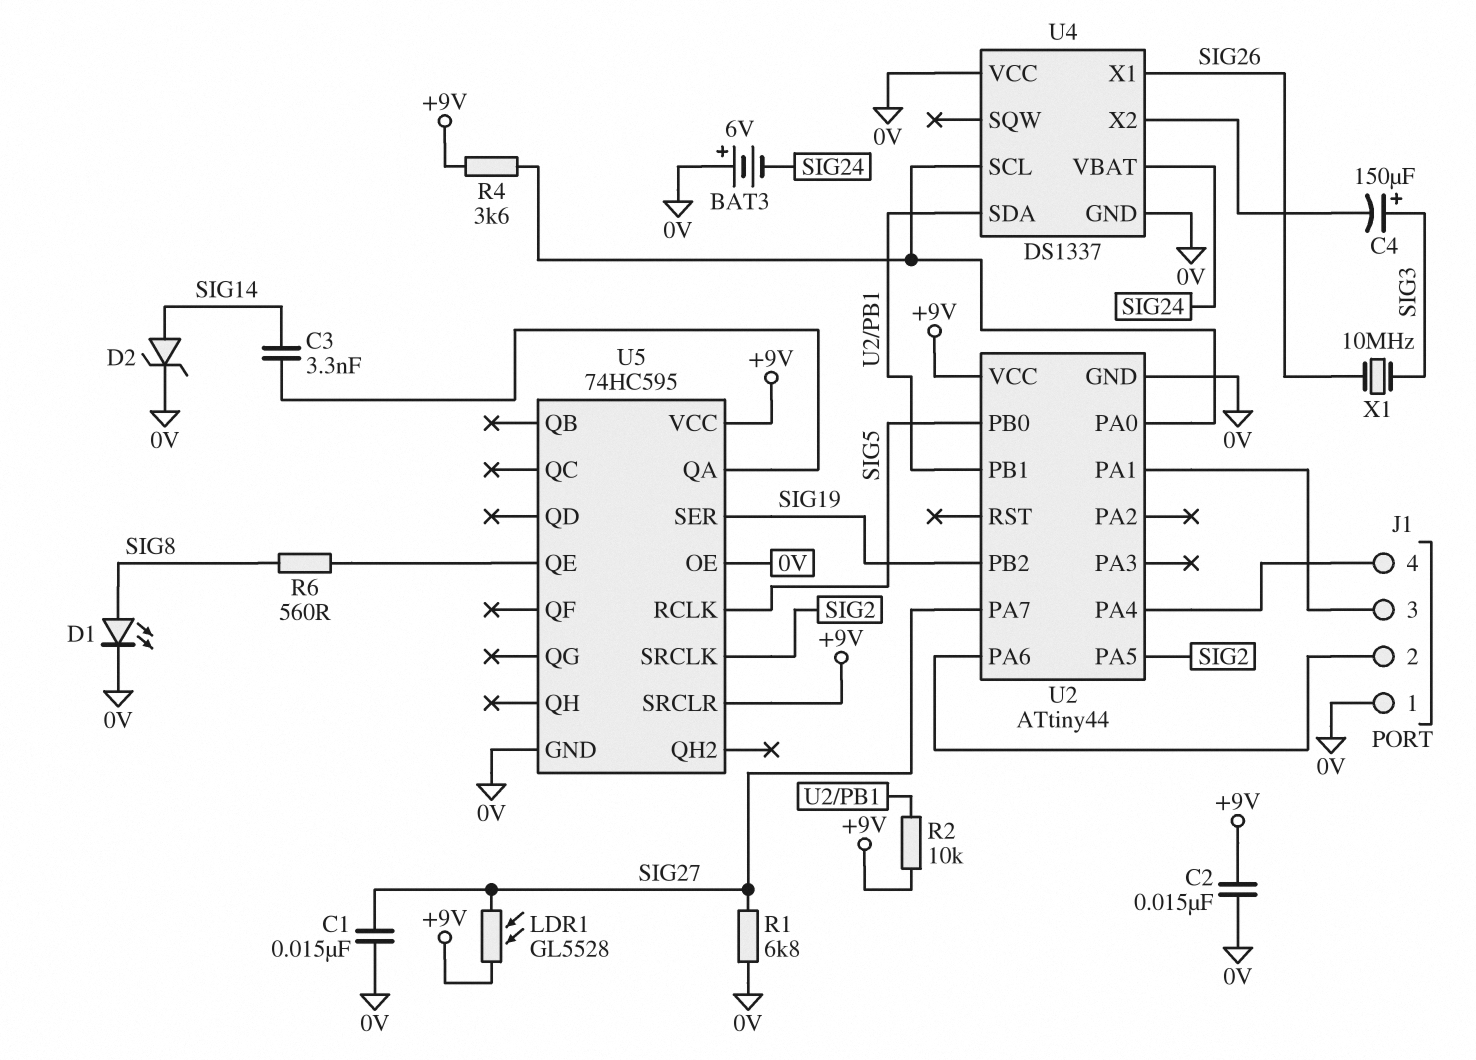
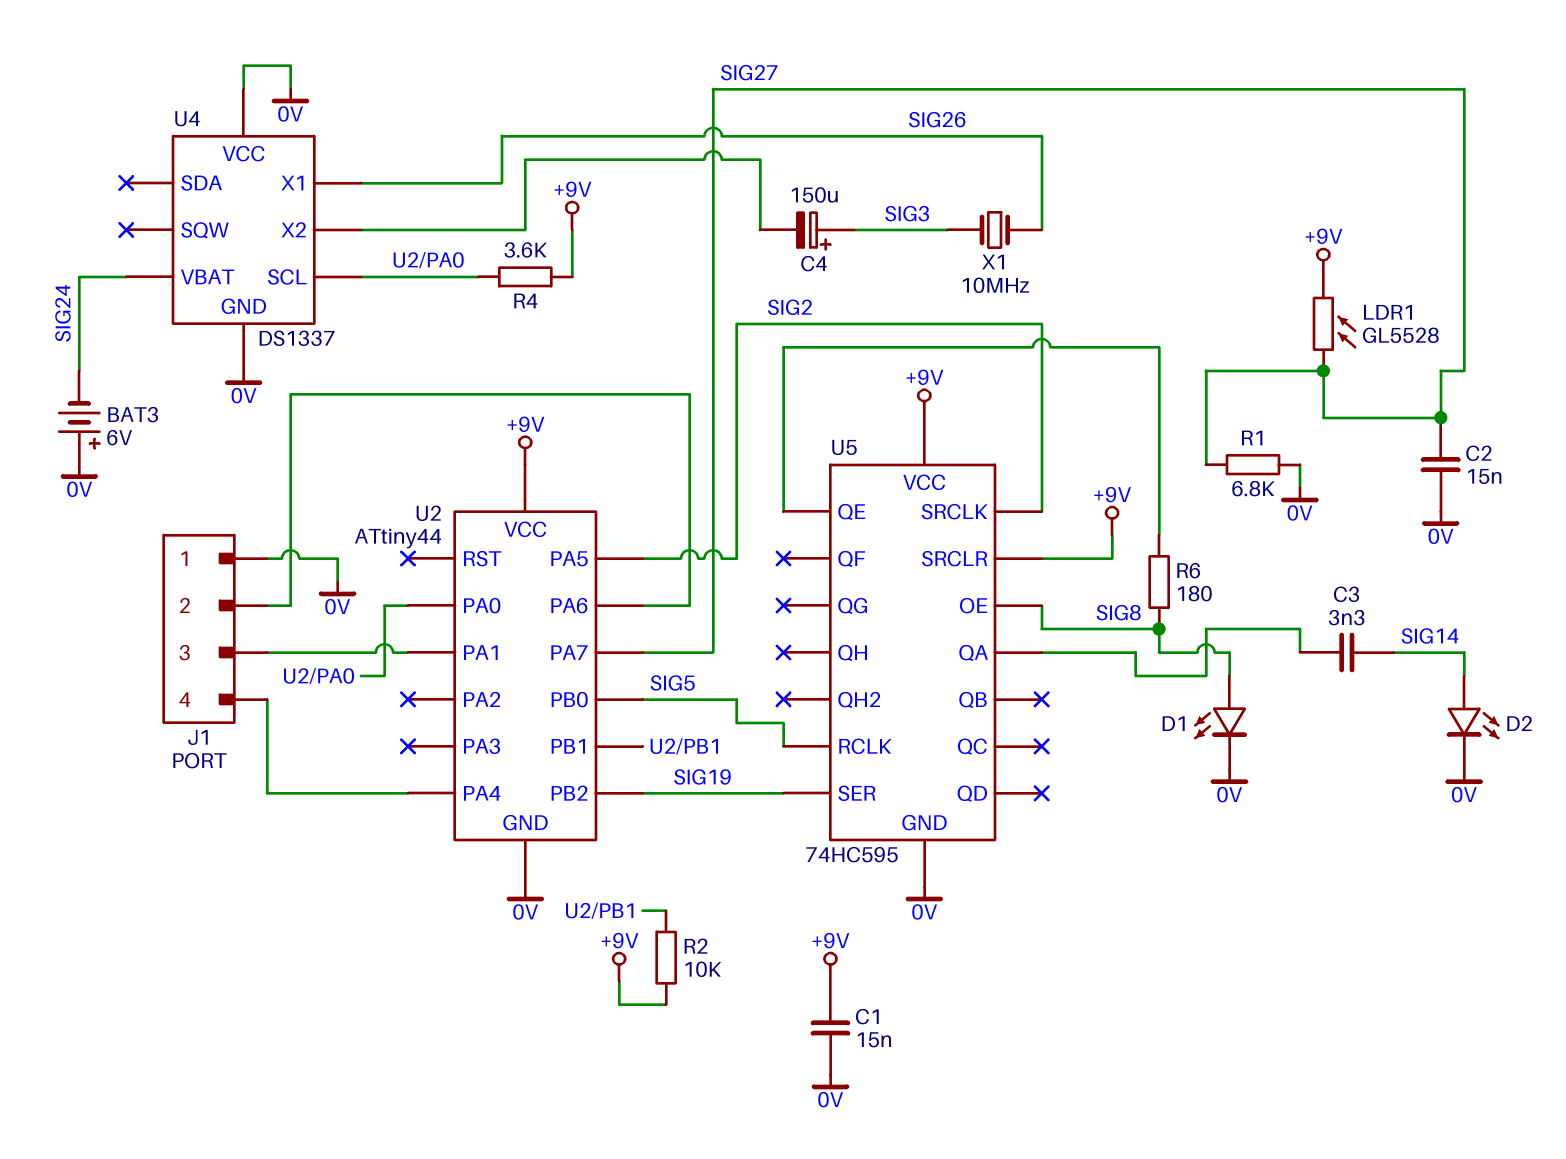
C1: 15nF (0V, SIG27) -> 15nF (+9V, 0V)
C2: 15nF (+9V, 0V) -> 15nF (0V, SIG27)
D2: zener (A SIG14, K 0V) -> LED (A SIG14, K 0V)
R6: 560 (SIG8, U5/QE) -> 180 (SIG8, U5/QE)
U4 pin SDA: U2/PB1 -> none
U5 pin OE: 0V -> SIG8

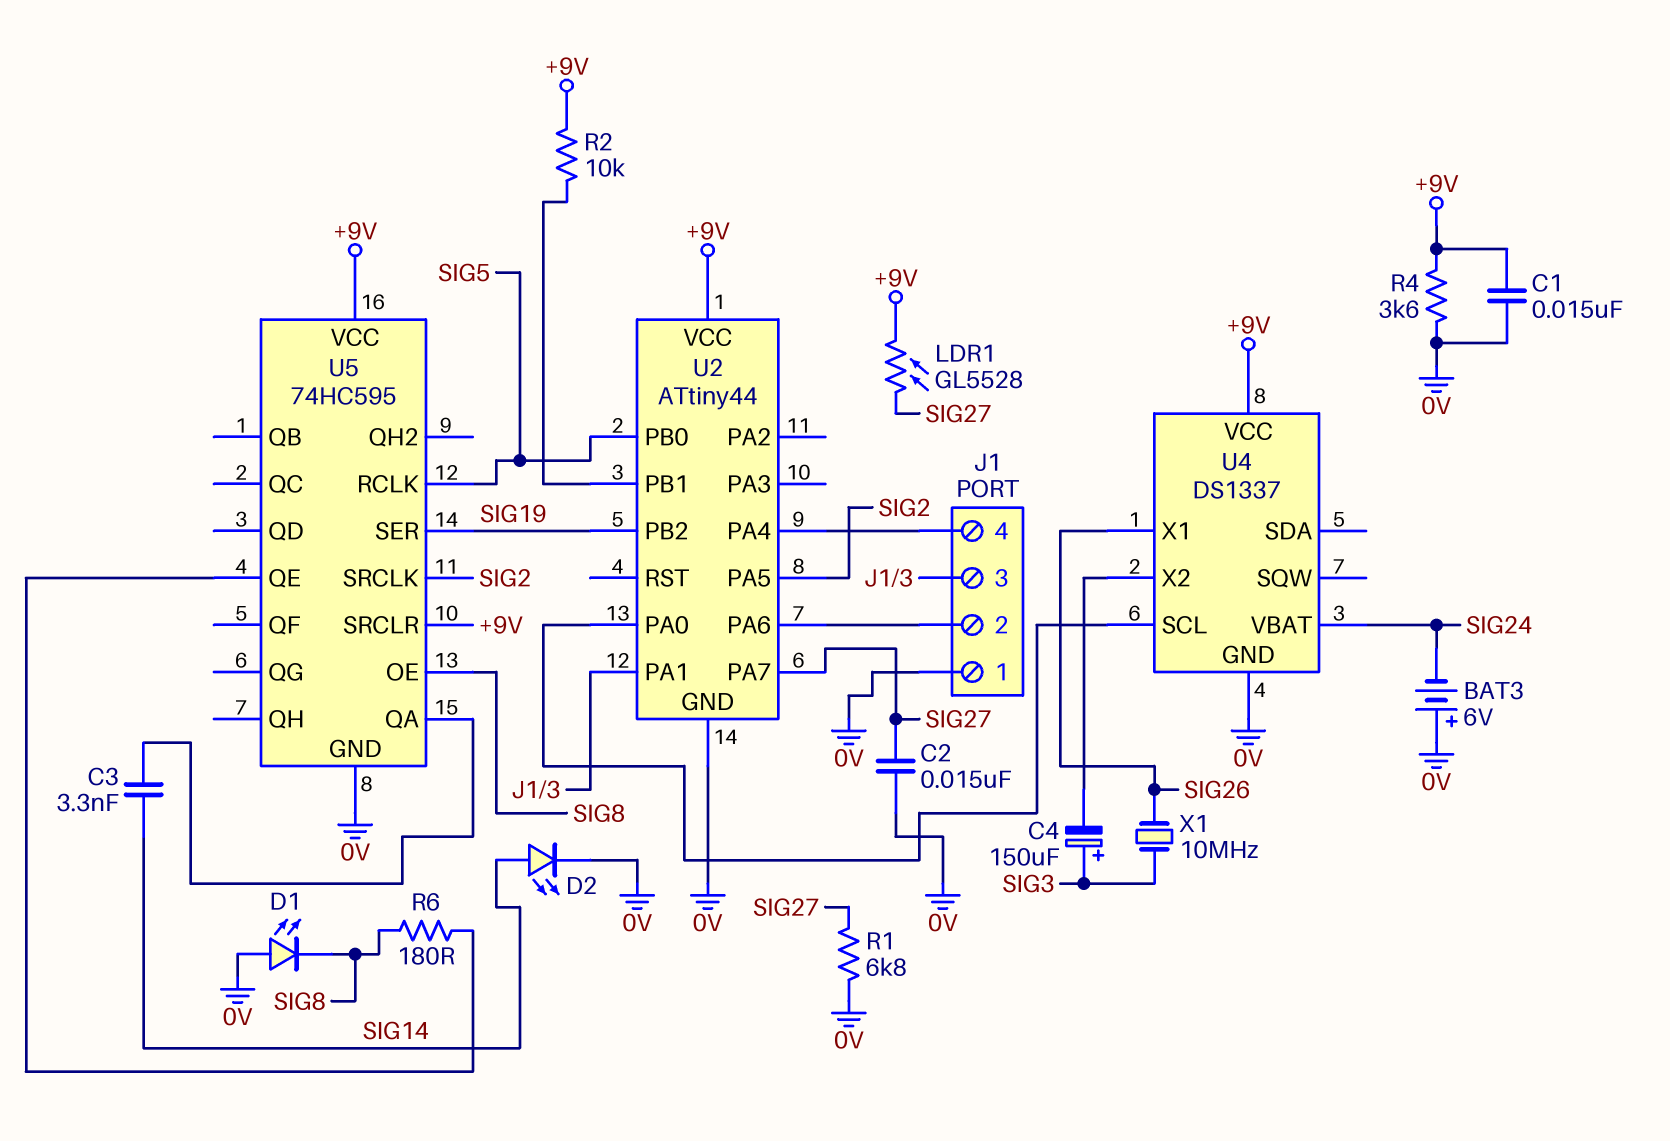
D1: LED (A SIG8, K 0V) -> LED (A 0V, K SIG8)
R4: 3.6k (+9V, U2/PA0) -> 3.6k (+9V, 0V)
U4 pin VCC: 0V -> +9V

